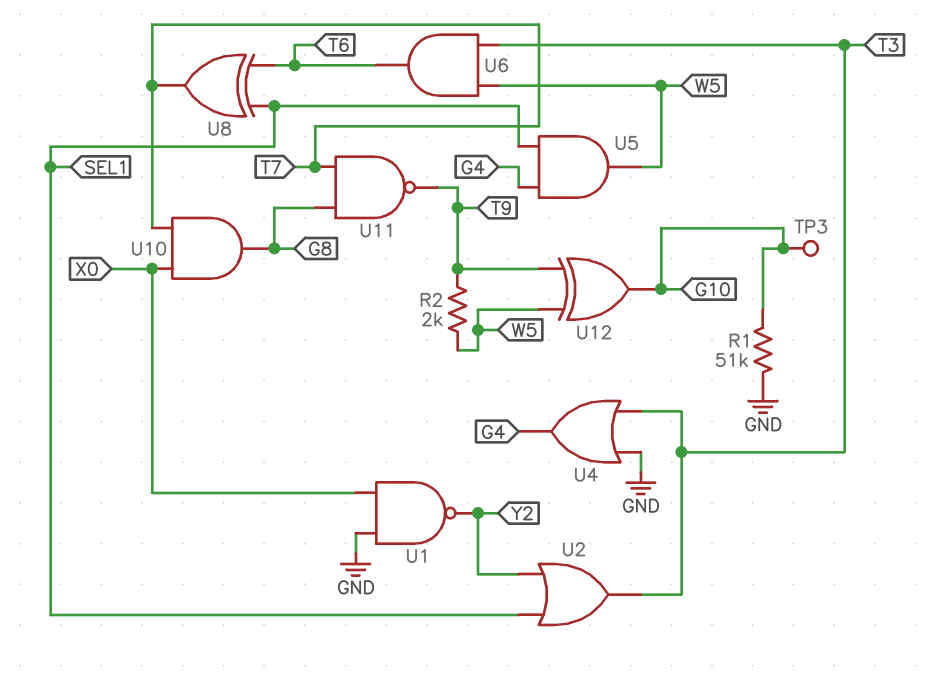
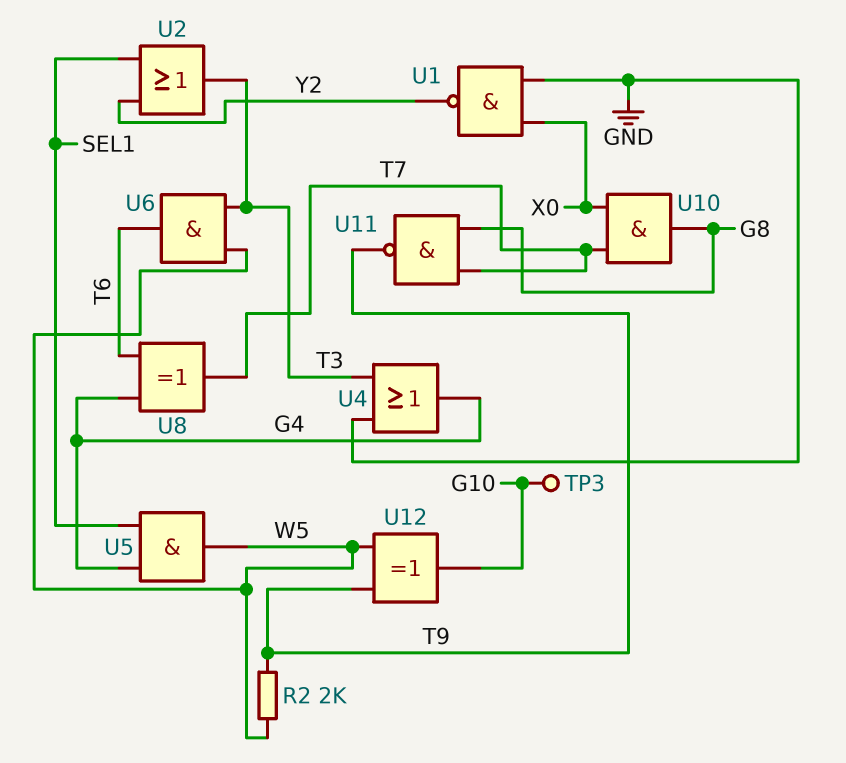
R1: 51k (G10, GND) -> none
U8: XOR (in SEL1, in T6, out T7) -> XOR (in G4, in T6, out T7)

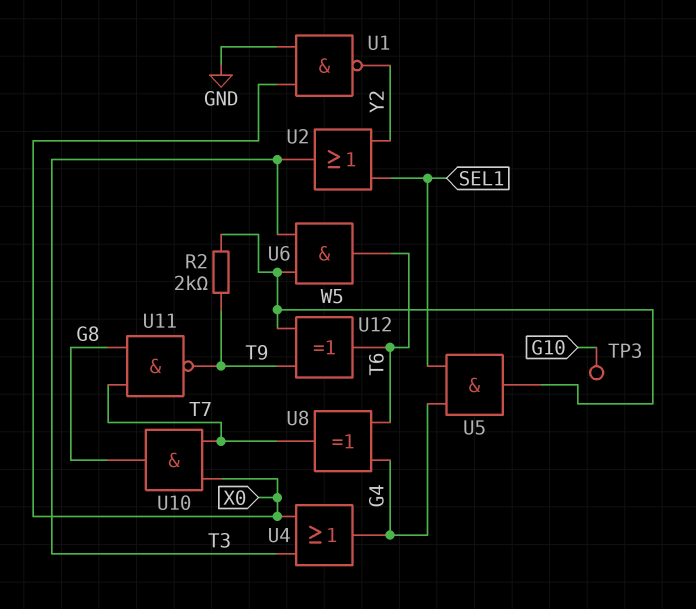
U4: OR (in GND, in T3, out G4) -> OR (in T3, in X0, out G4)
U12: XOR (in T9, in W5, out G10) -> XOR (in T9, in W5, out T6)

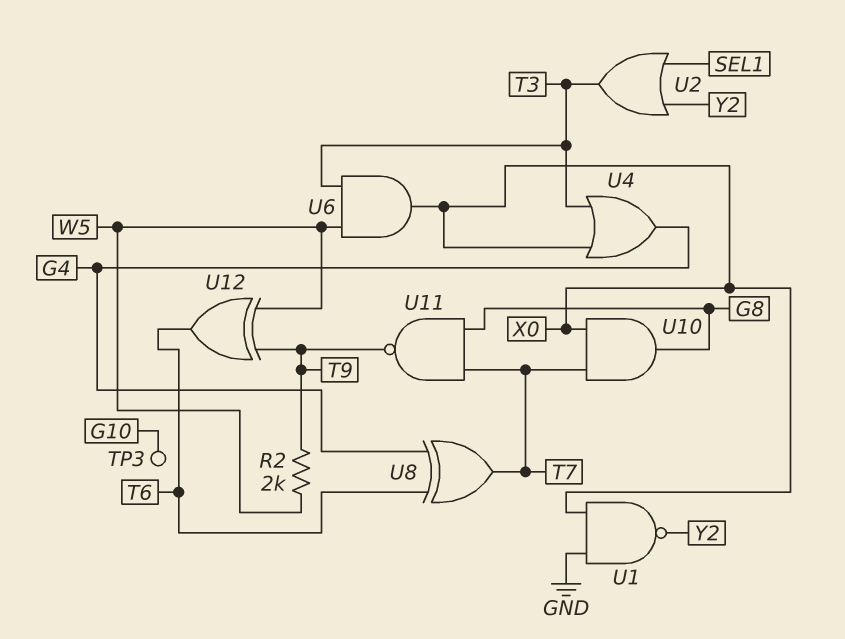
U5: AND (in G4, in SEL1, out W5) -> none
U6: AND (in T3, in W5, out T6) -> AND (in T3, in W5, out X0)

